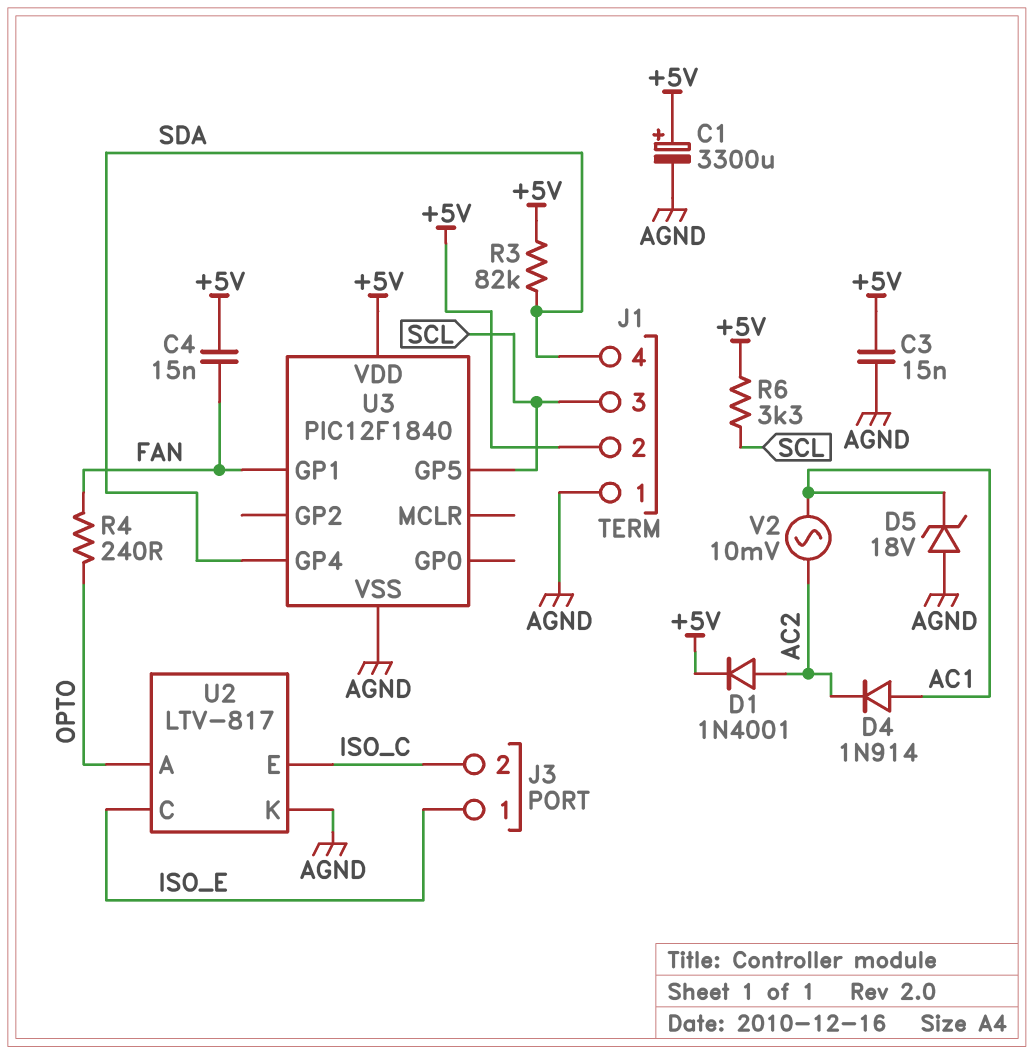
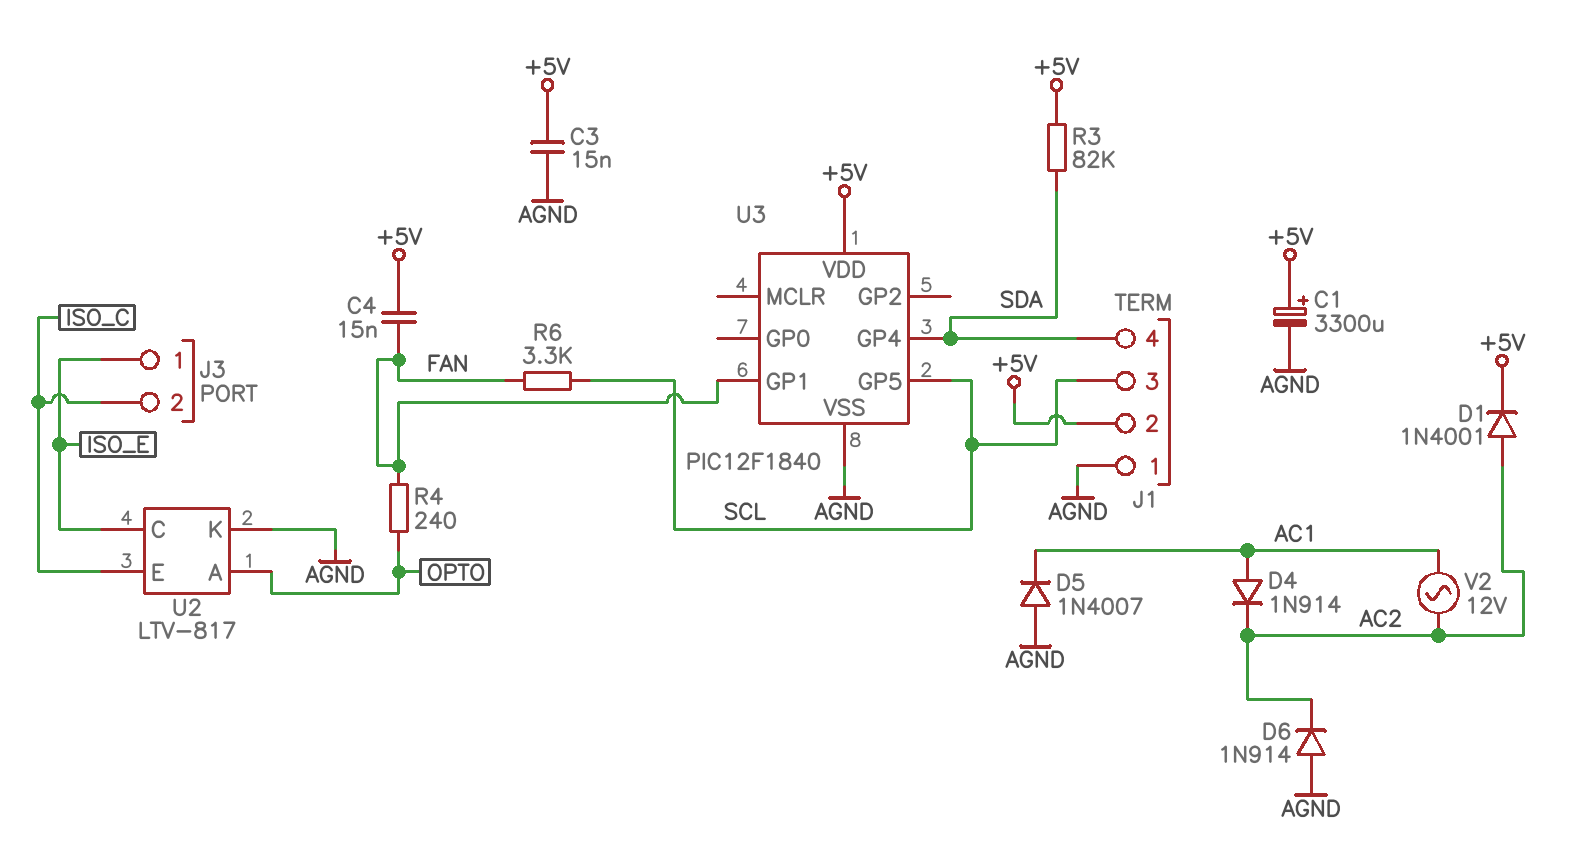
D5: zener 18V (A AGND, K AC1) -> diode 1N4007 (A AGND, K AC1)
D6: none -> diode 1N914 (A AGND, K AC2)
R6: 3.3k (+5V, SCL) -> 3.3k (FAN, SCL)
V2: AC 10mV (AC1, AC2) -> AC 12V (AC1, AC2)

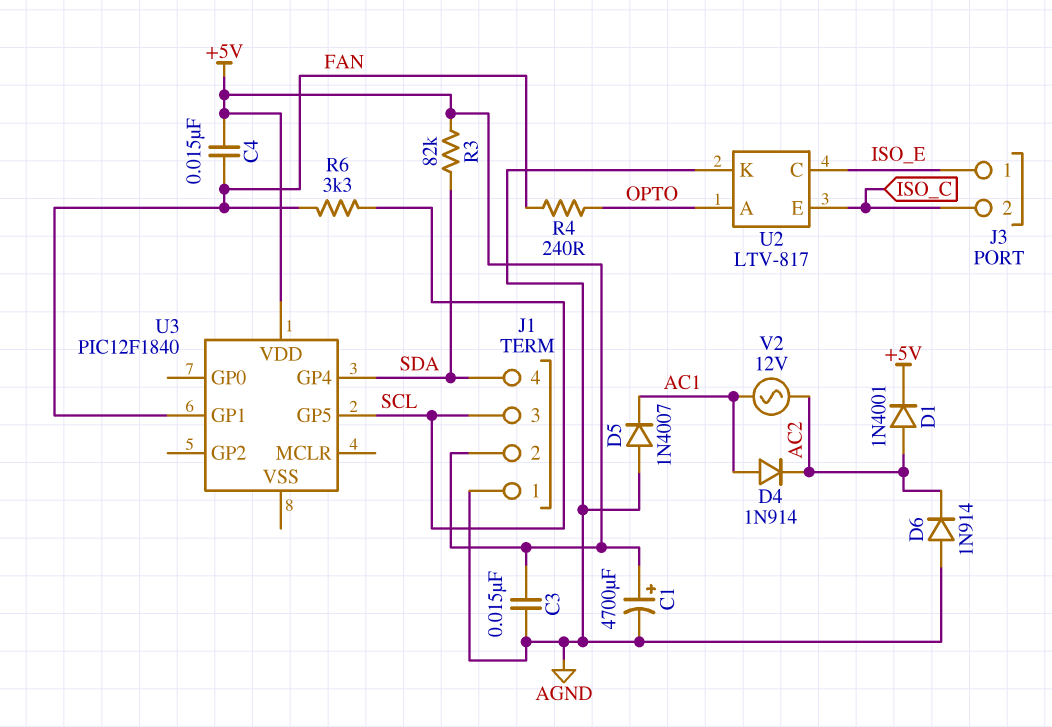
C1: 3300uF (plus +5V, minus AGND) -> 4700uF (plus +5V, minus AGND)
U3 pin VSS: AGND -> none

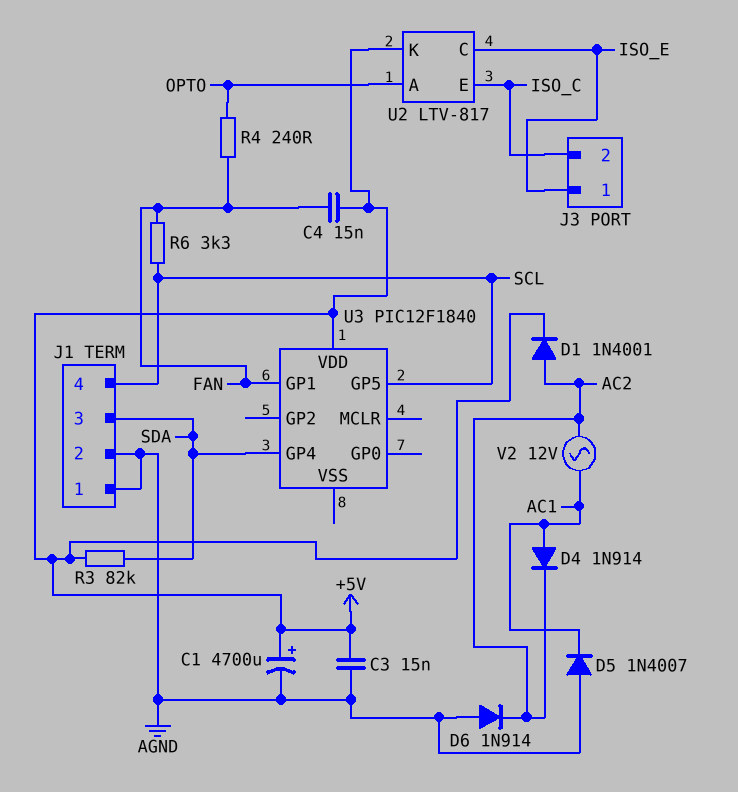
J1 pin 2: +5V -> AGND
J1 pin 3: SCL -> SDA
J1 pin 4: SDA -> SCL
U2 pin K: AGND -> +5V

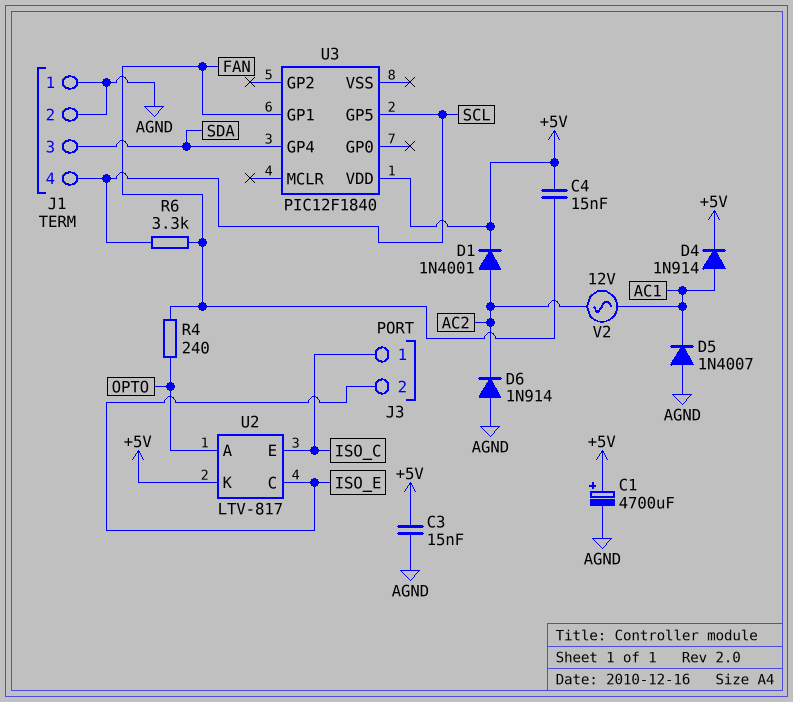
D4: diode 1N914 (A AC1, K AC2) -> diode 1N914 (A AC1, K +5V)
J3 pin 1: ISO_E -> ISO_C
J3 pin 2: ISO_C -> ISO_E
R3: 82k (+5V, SDA) -> none

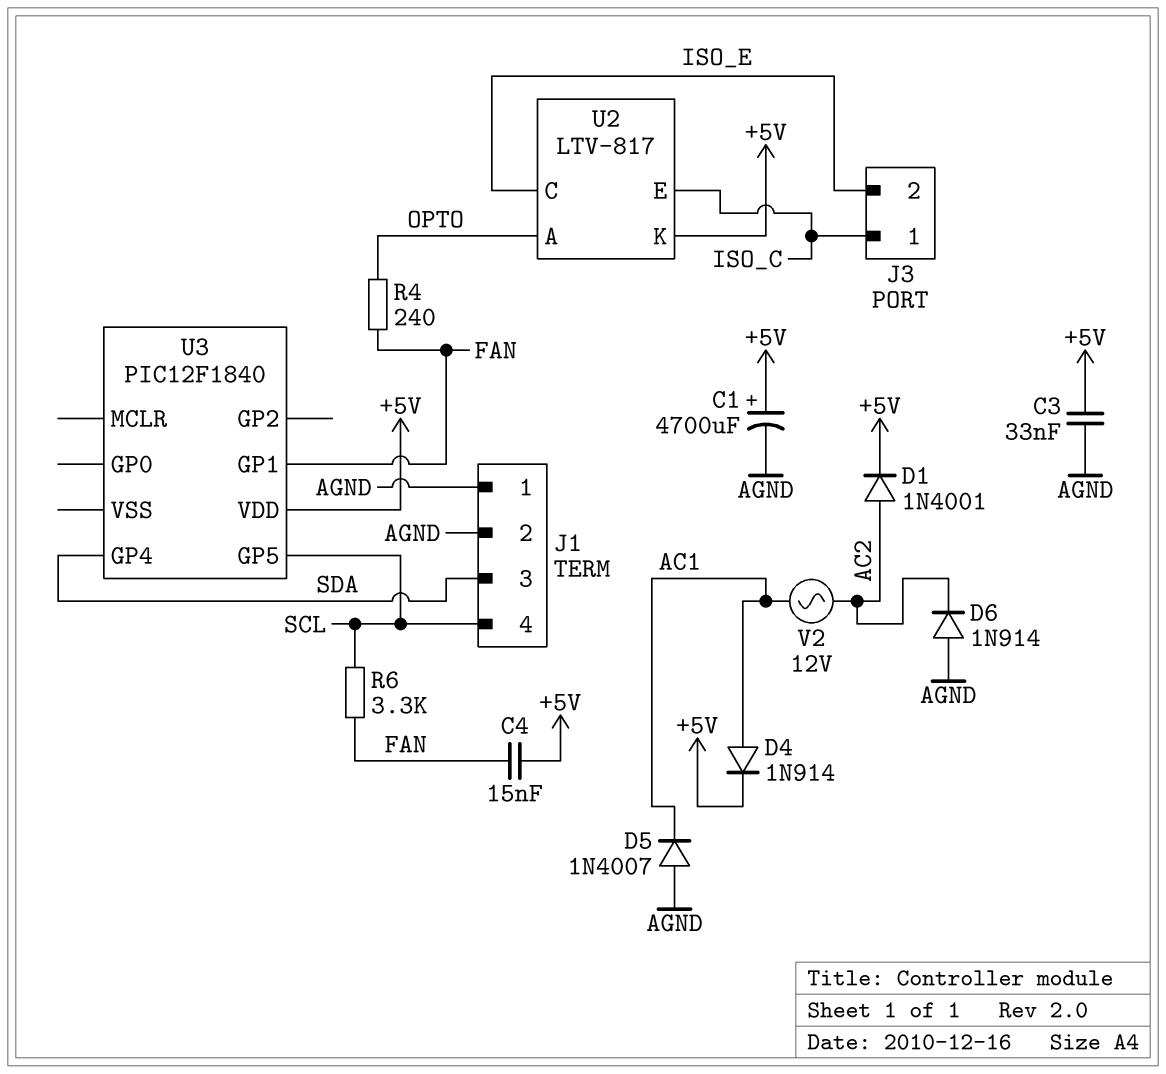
C3: 15nF (+5V, AGND) -> 33nF (+5V, AGND)

